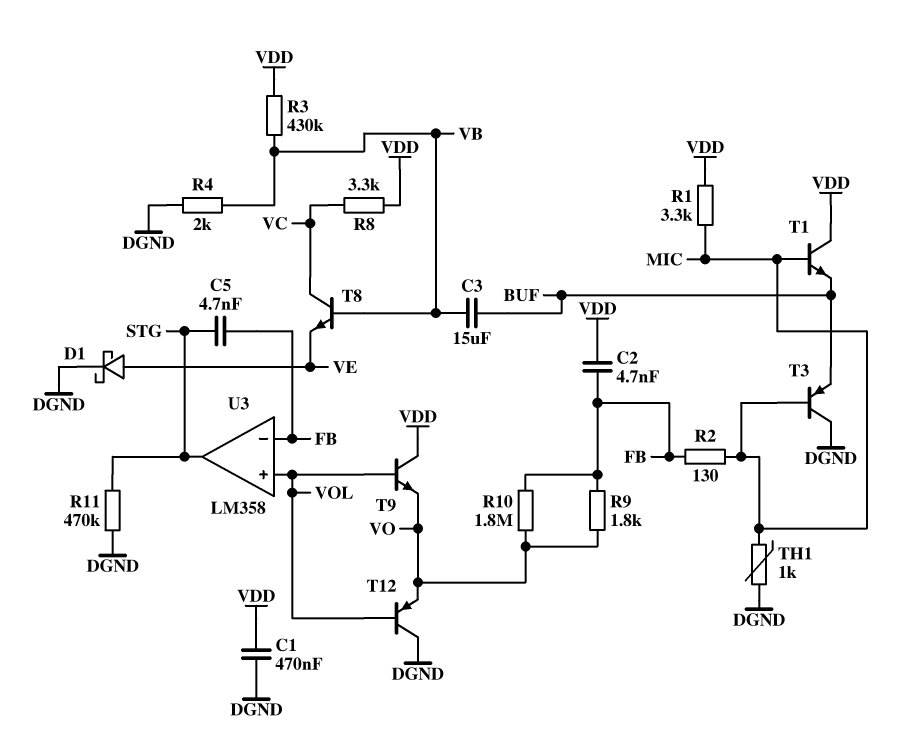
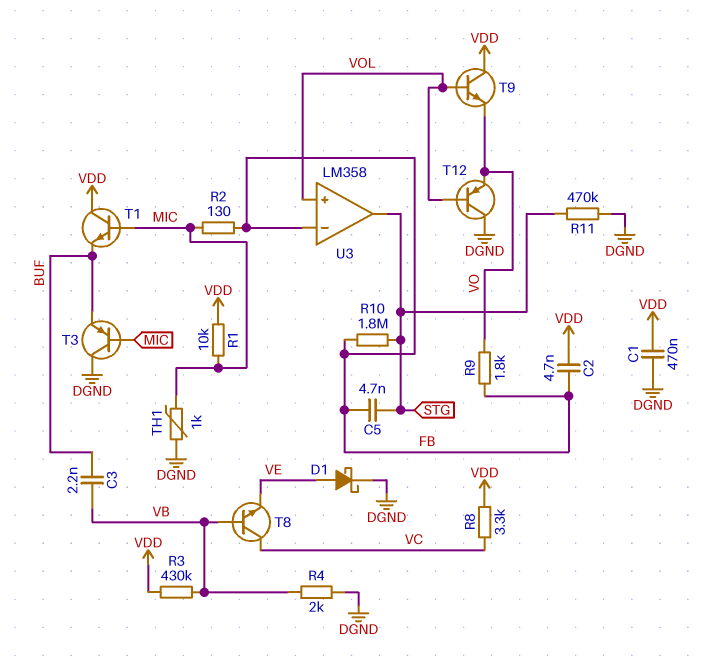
C3: 15uF (BUF, VB) -> 2.2nF (BUF, VB)
R1: 3.3k (MIC, VDD) -> 10k (MIC, VDD)
R10: 1.8M (FB, VO) -> 1.8M (FB, STG)

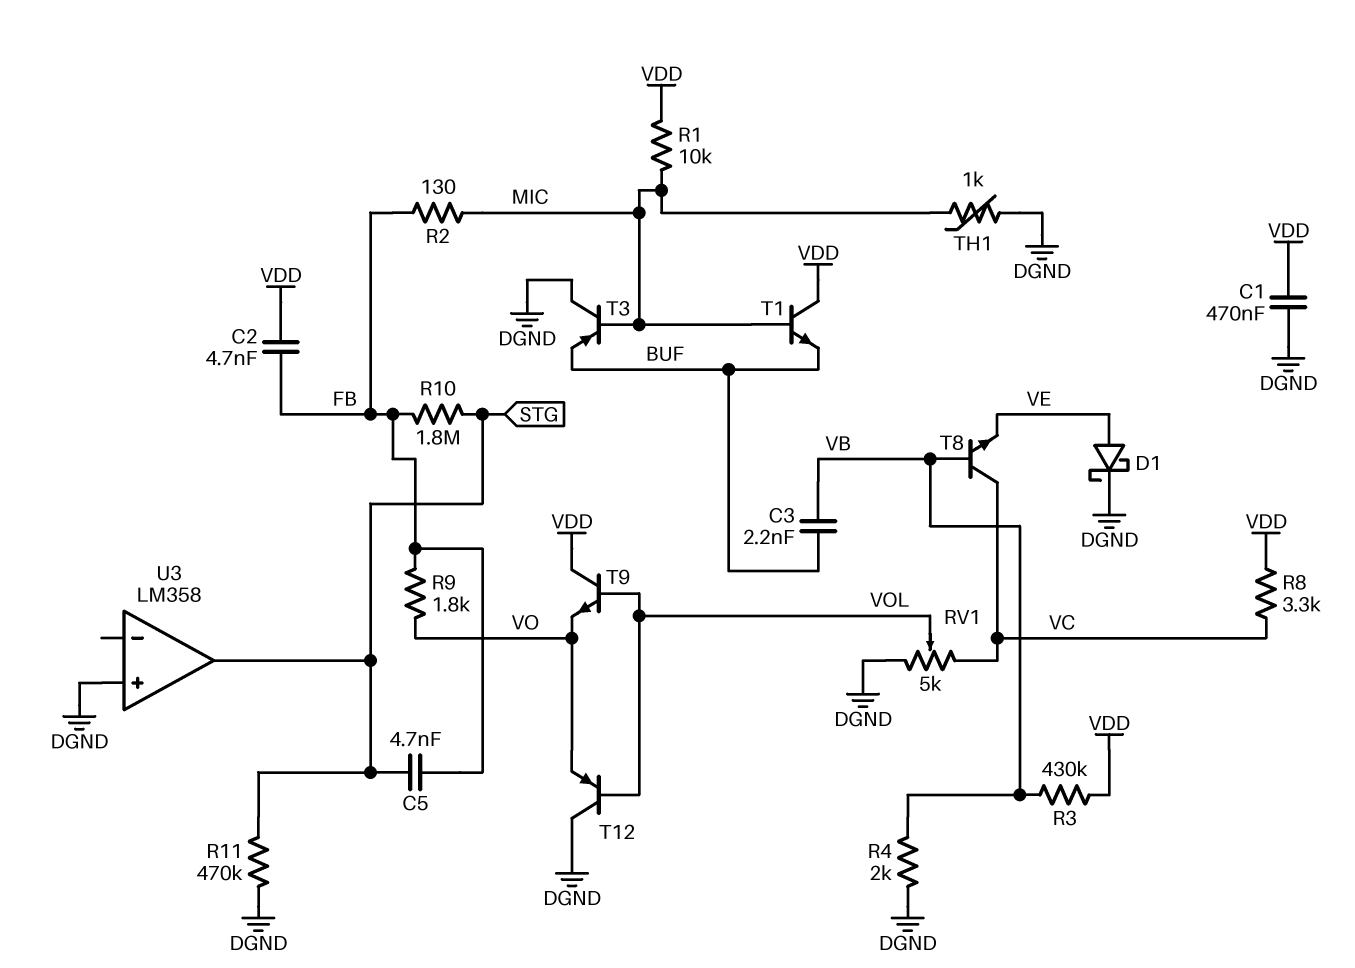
RV1: none -> 5k (DGND, VC, wiper VOL)
U3 pin in+: VOL -> DGND
U3 pin in-: FB -> none

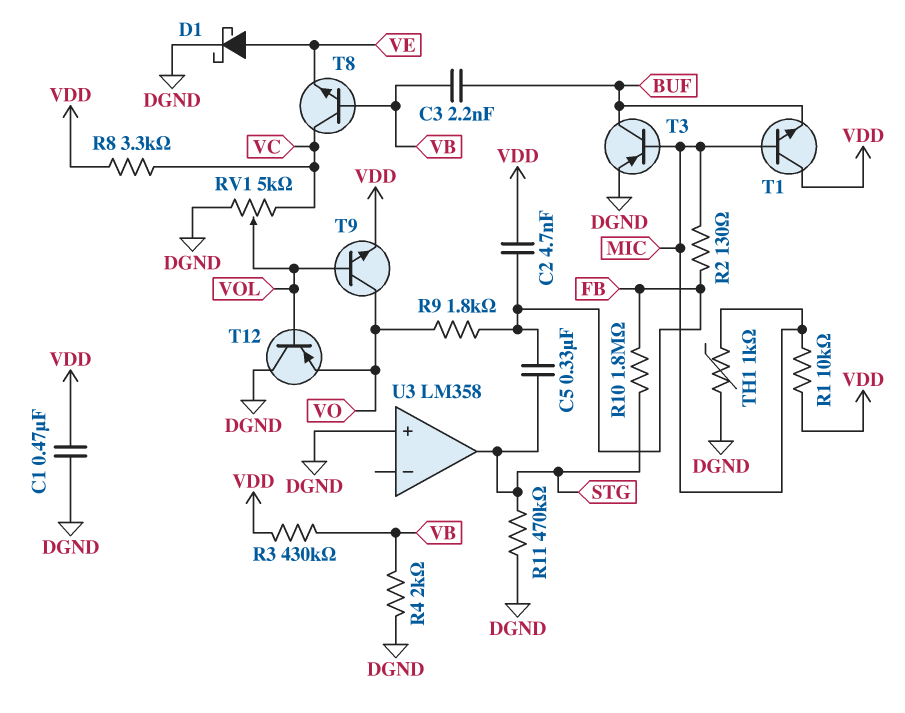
C5: 4.7nF (FB, STG) -> 330nF (FB, STG)
T3: PNP (B MIC, C DGND, E BUF) -> PNP (B MIC, C BUF, E DGND)
T9: NPN (B VOL, C VDD, E VO) -> NPN (B VOL, C VO, E VDD)

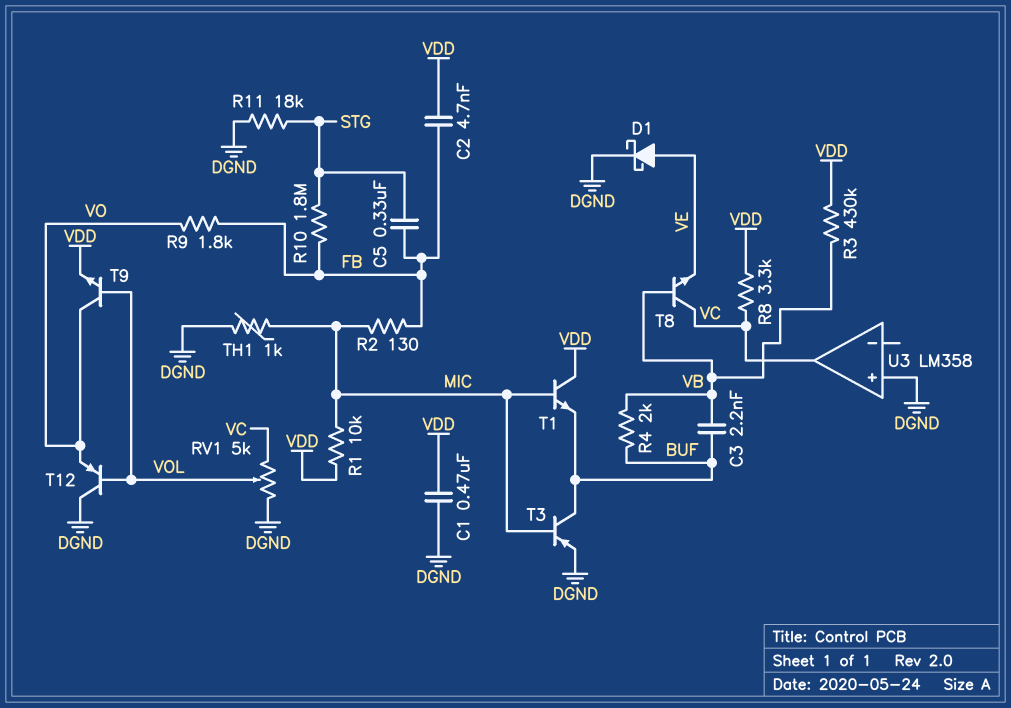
R4: 2k (DGND, VB) -> 2k (BUF, VB)
R11: 470k (DGND, STG) -> 18k (DGND, STG)
U3 pin out: STG -> VC

